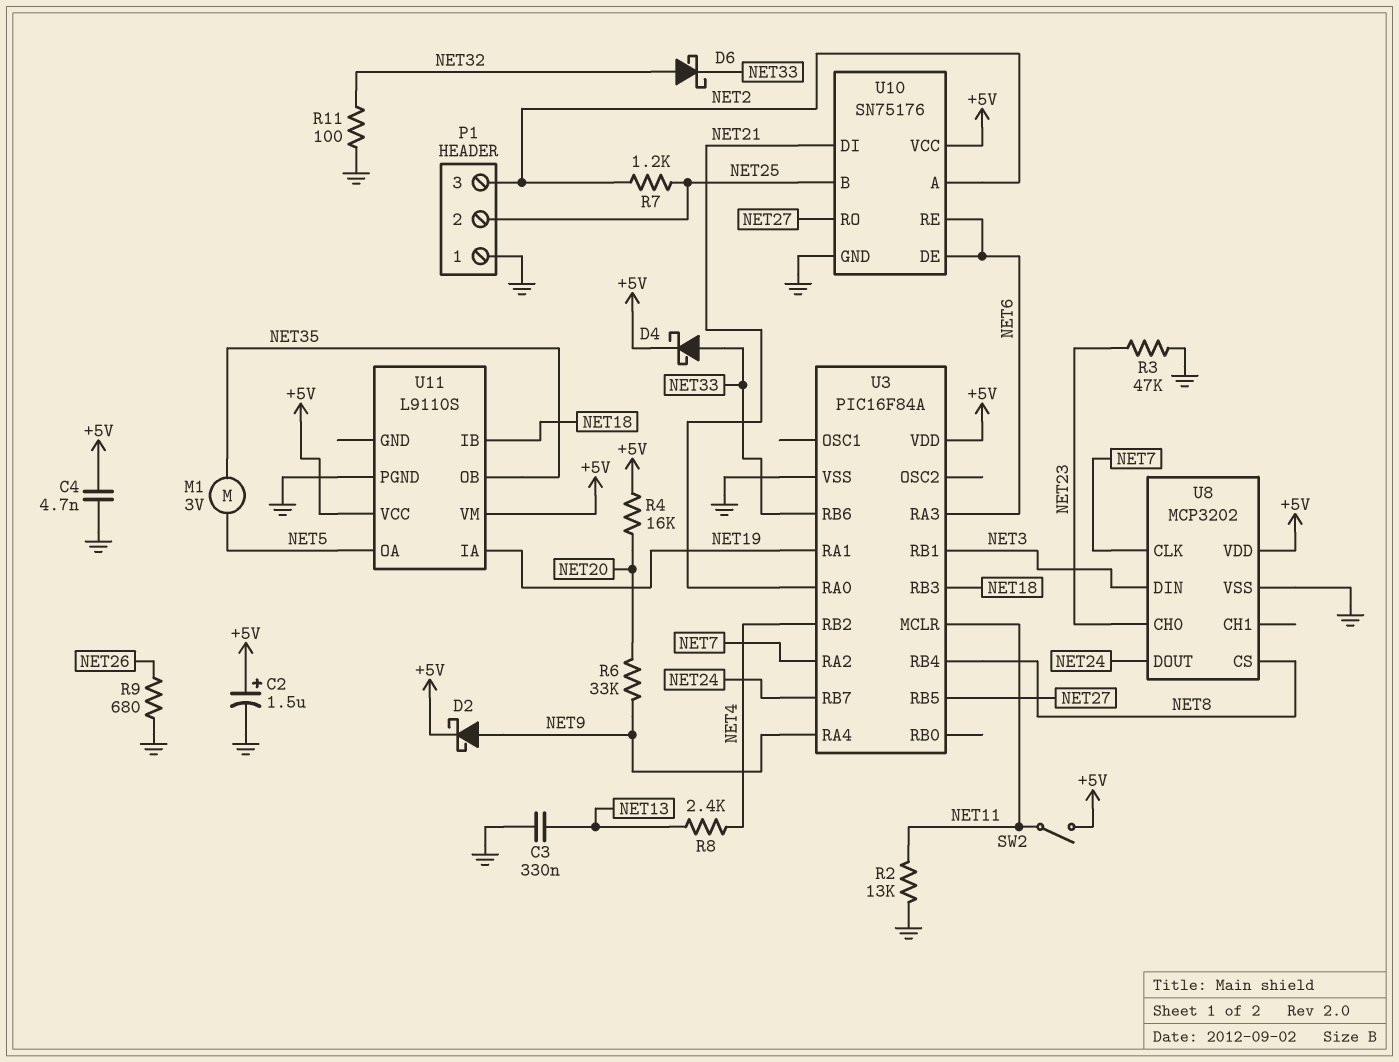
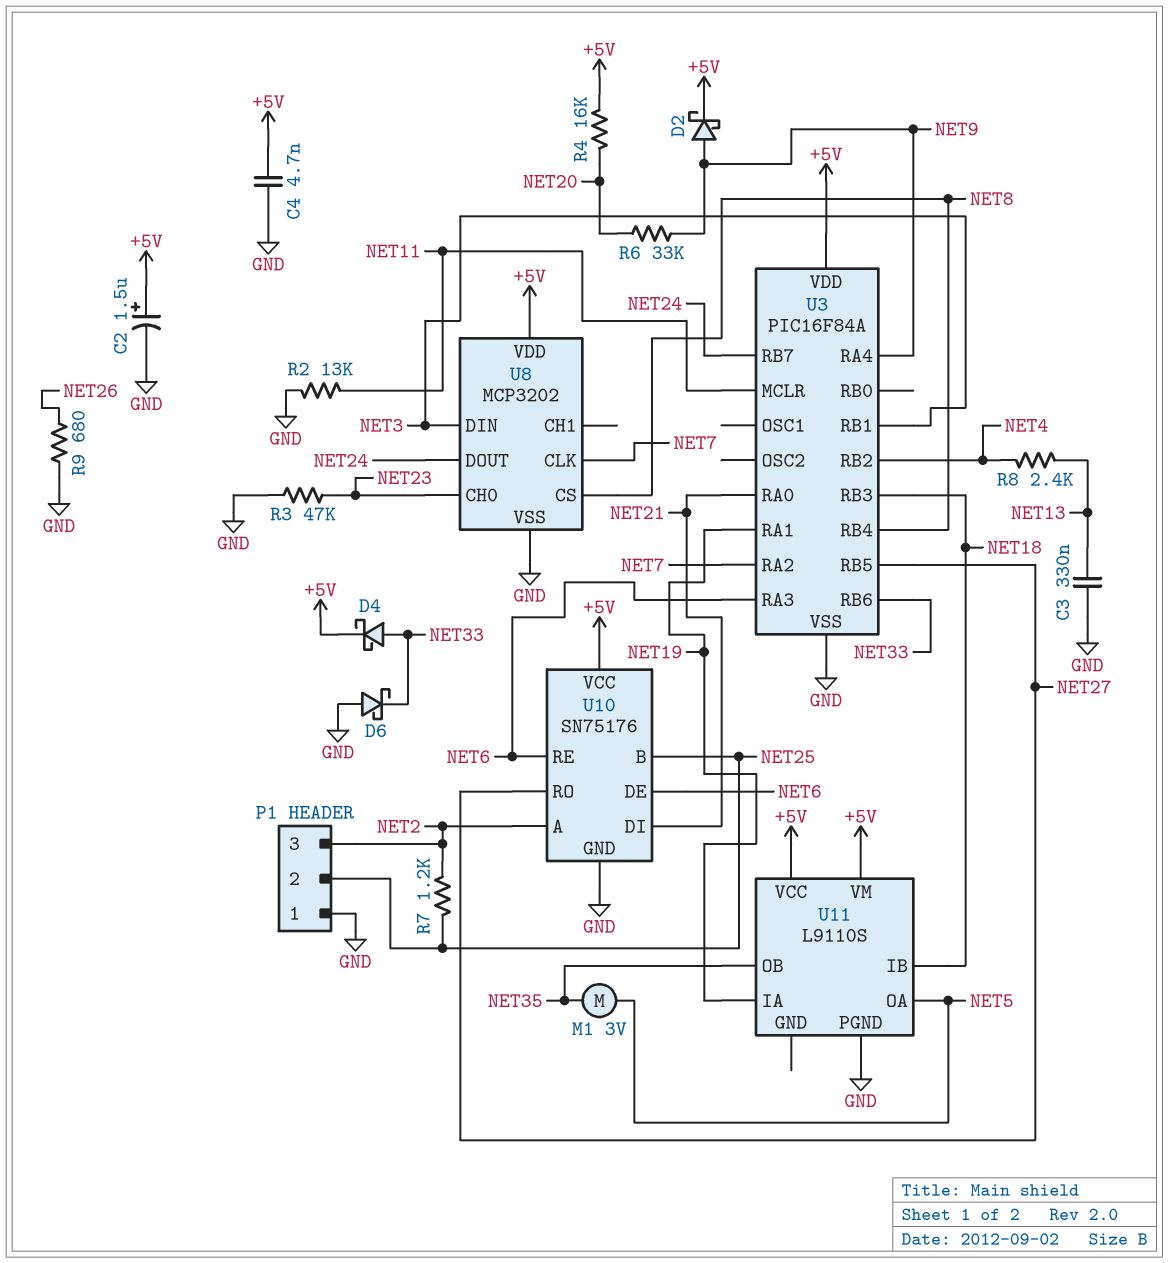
D6: schottky (A NET32, K NET33) -> schottky (A GND, K NET33)
R11: 100 (GND, NET32) -> none
SW2: switch (+5V, NET11) -> none

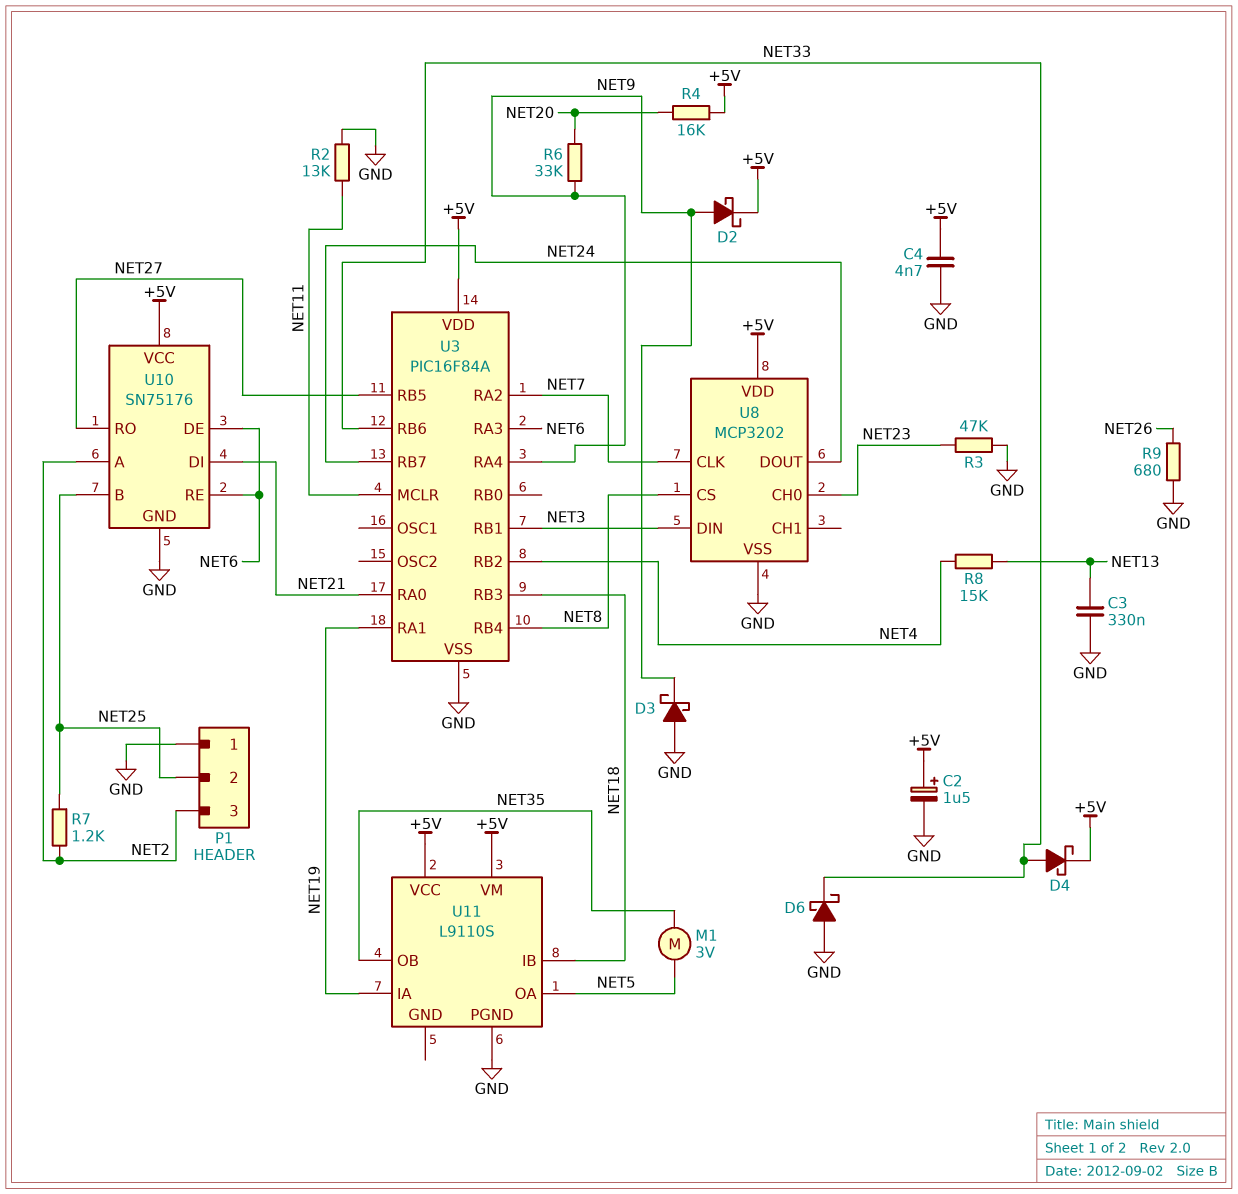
D3: none -> schottky (A GND, K NET9)
R8: 2.4k (NET4, NET13) -> 15k (NET4, NET13)

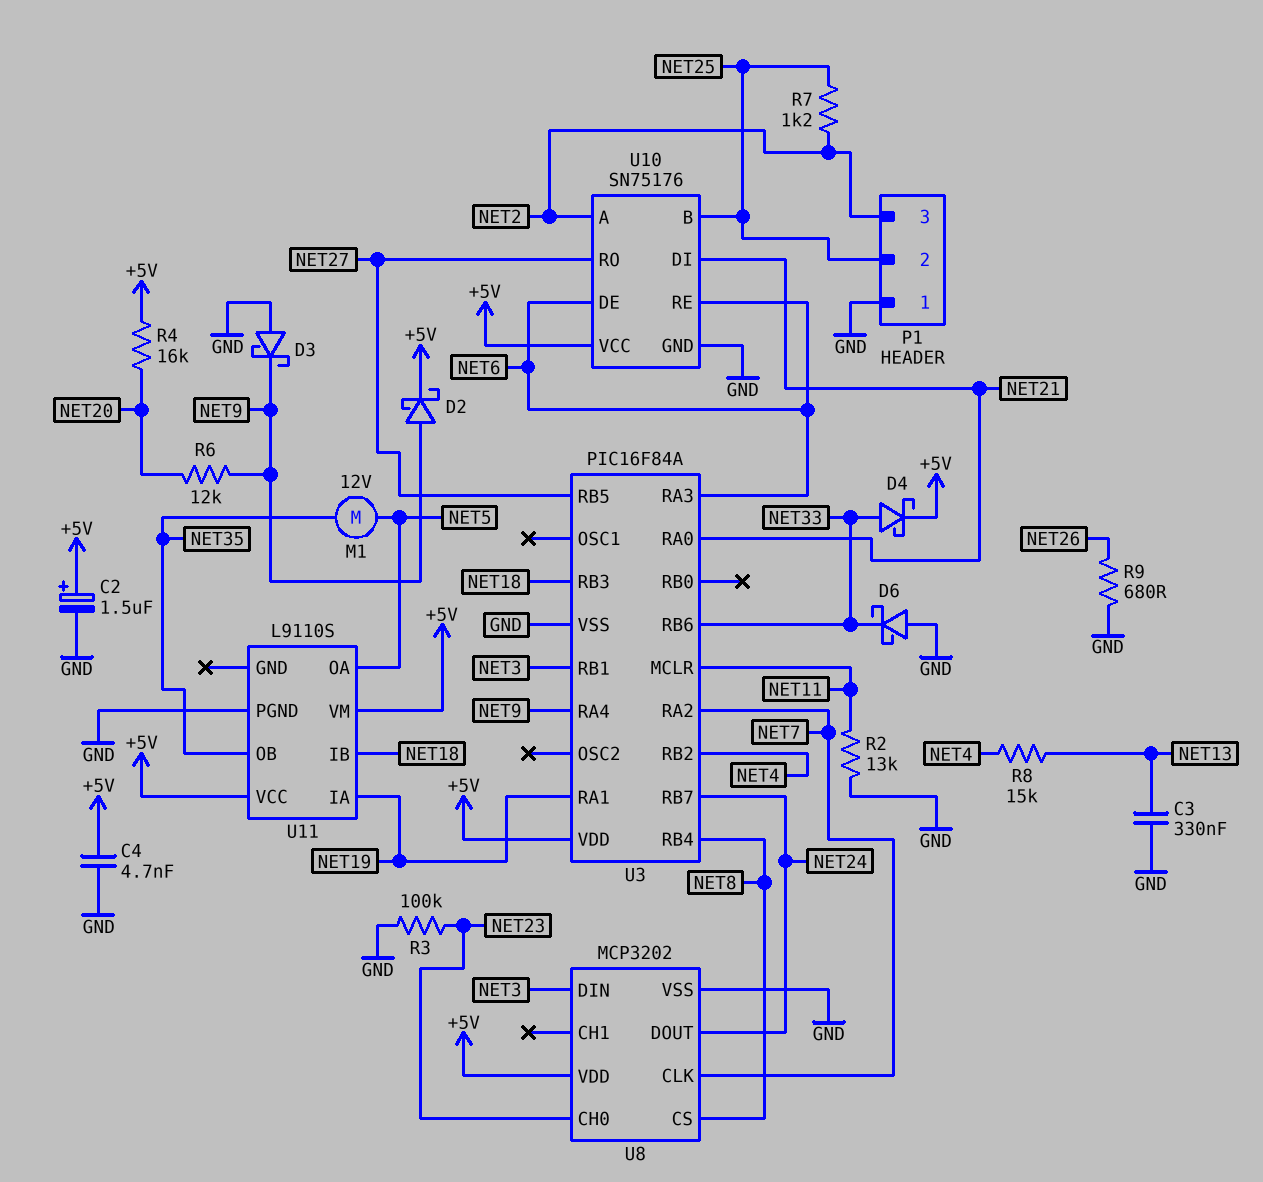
M1: motor 3V (NET5, NET35) -> motor 12V (NET5, NET35)
R3: 47k (GND, NET23) -> 100k (GND, NET23)
R6: 33k (NET9, NET20) -> 12k (NET9, NET20)

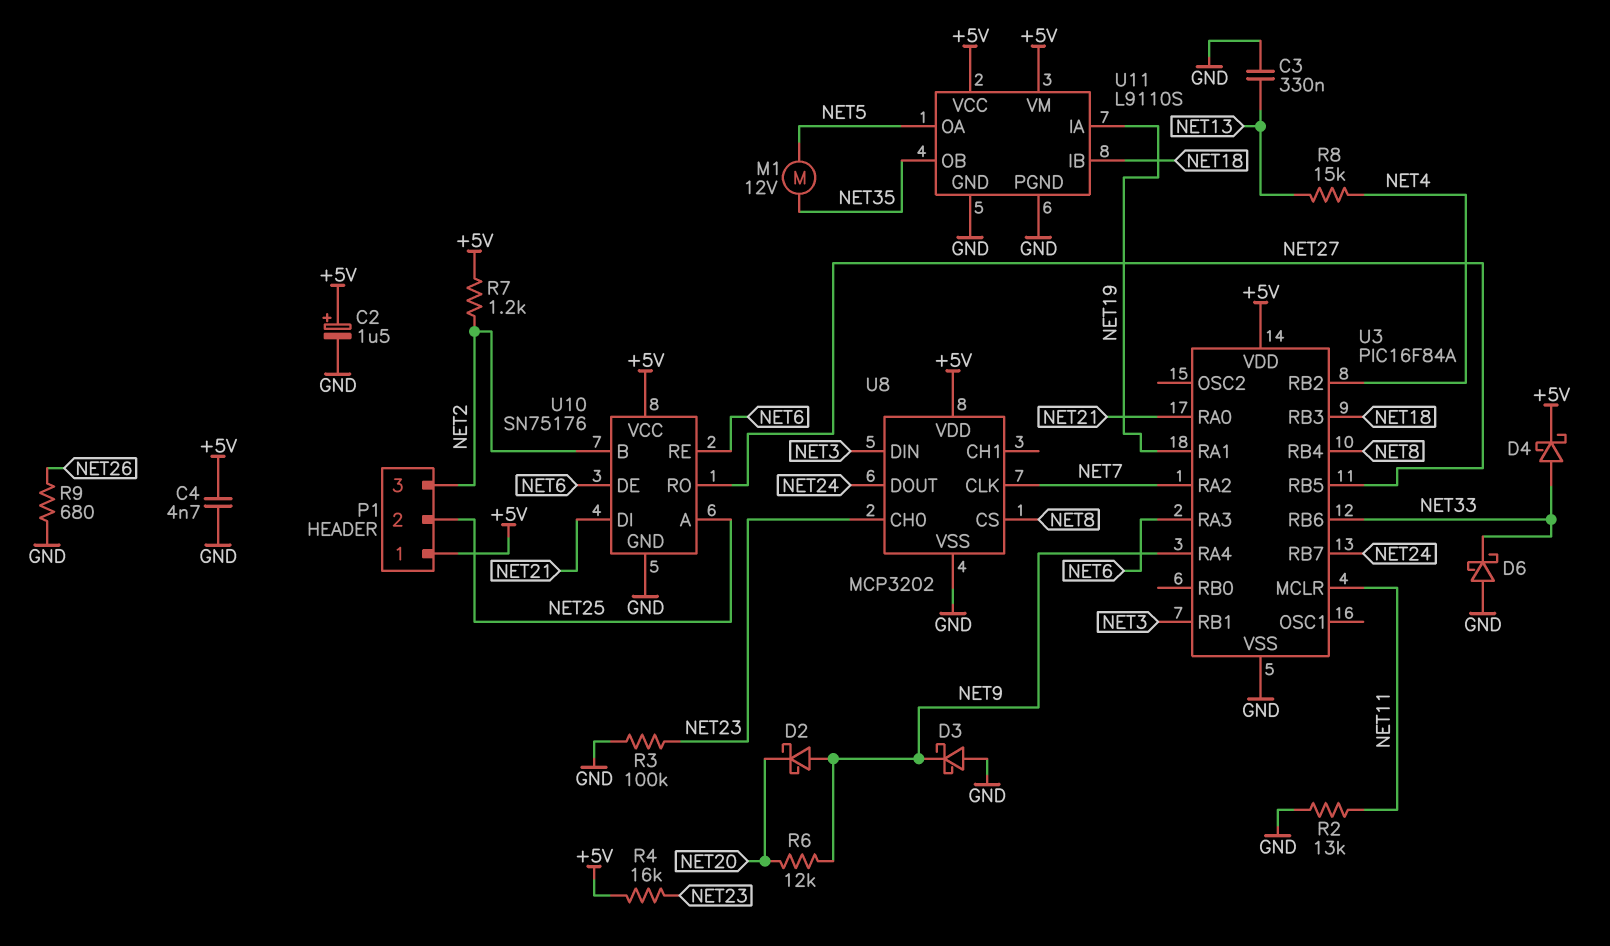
D2: schottky (A NET9, K +5V) -> schottky (A NET9, K NET20)
P1 pin 1: GND -> +5V
R4: 16k (+5V, NET20) -> 16k (+5V, NET23)
R7: 1.2k (NET2, NET25) -> 1.2k (+5V, NET2)
U10 pin A: NET2 -> NET25
U10 pin B: NET25 -> NET2
U11 pin GND: none -> GND

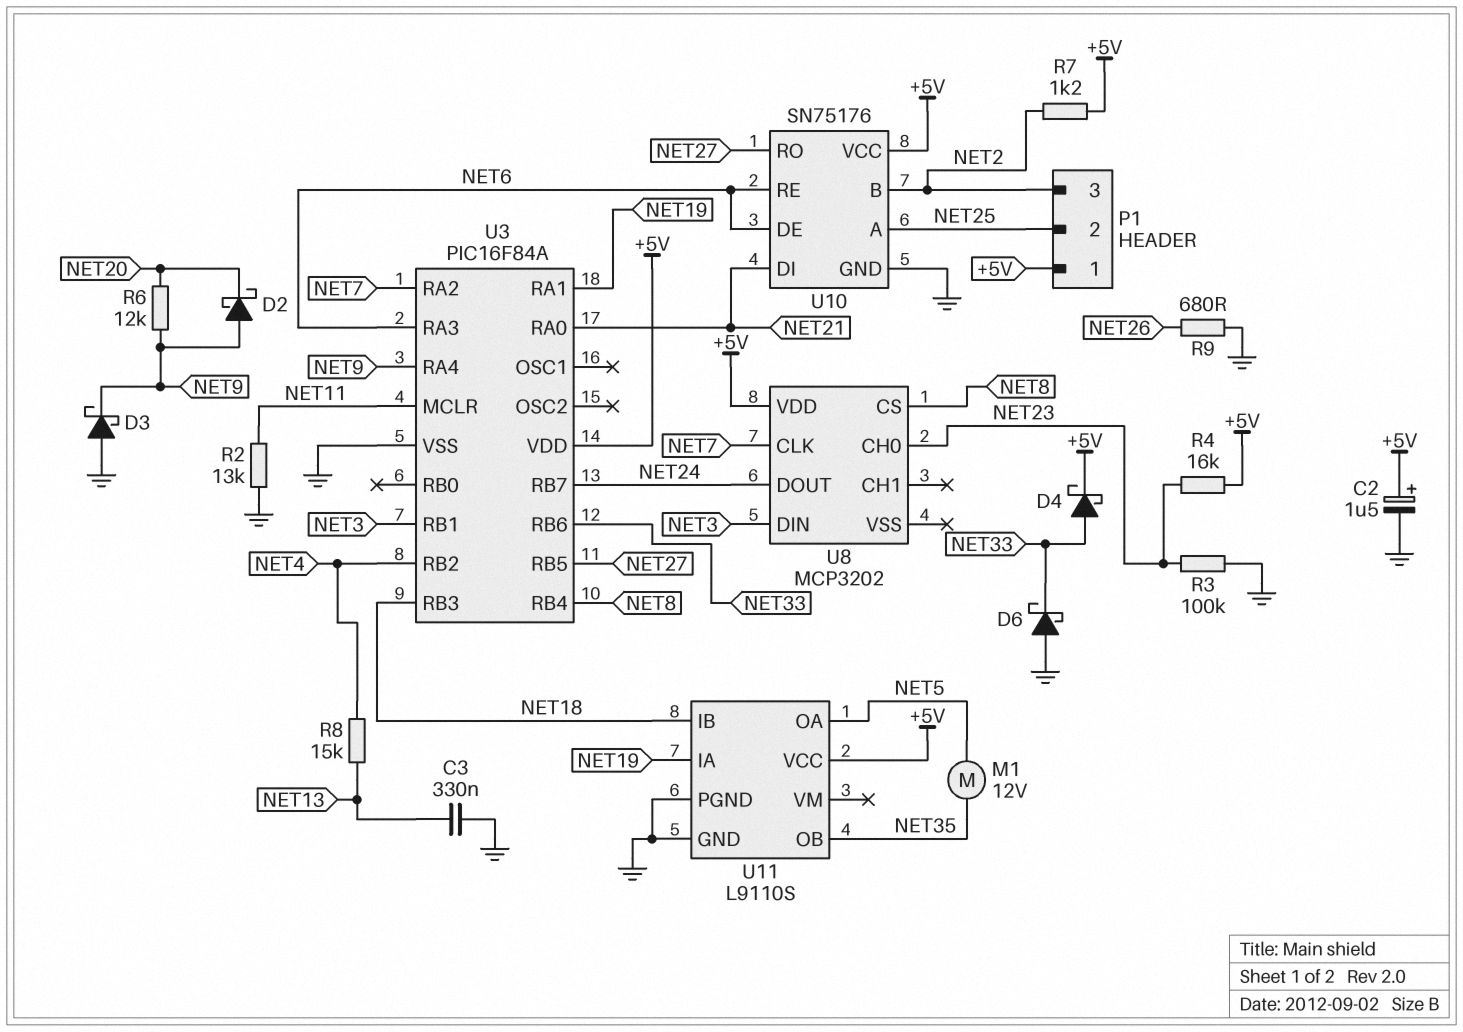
C4: 4.7nF (+5V, GND) -> none
U8 pin VSS: GND -> none
U11 pin VM: +5V -> none

